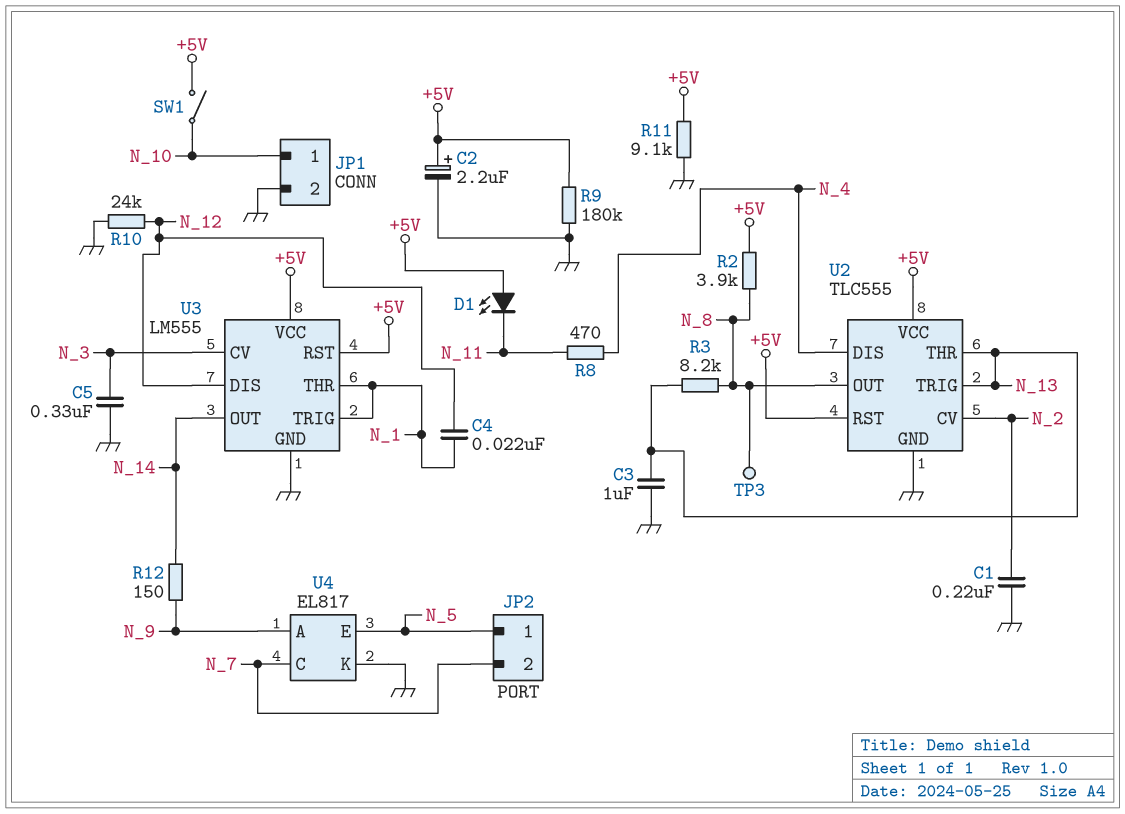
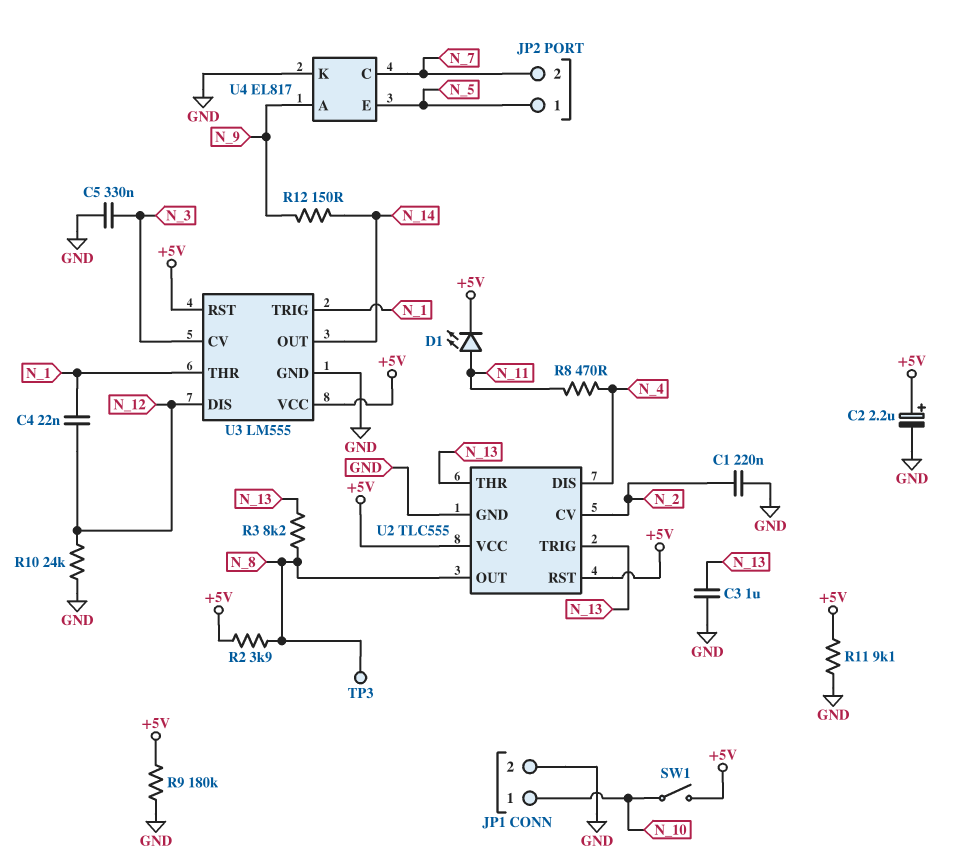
D1: LED (A +5V, K N_11) -> LED (A N_11, K +5V)

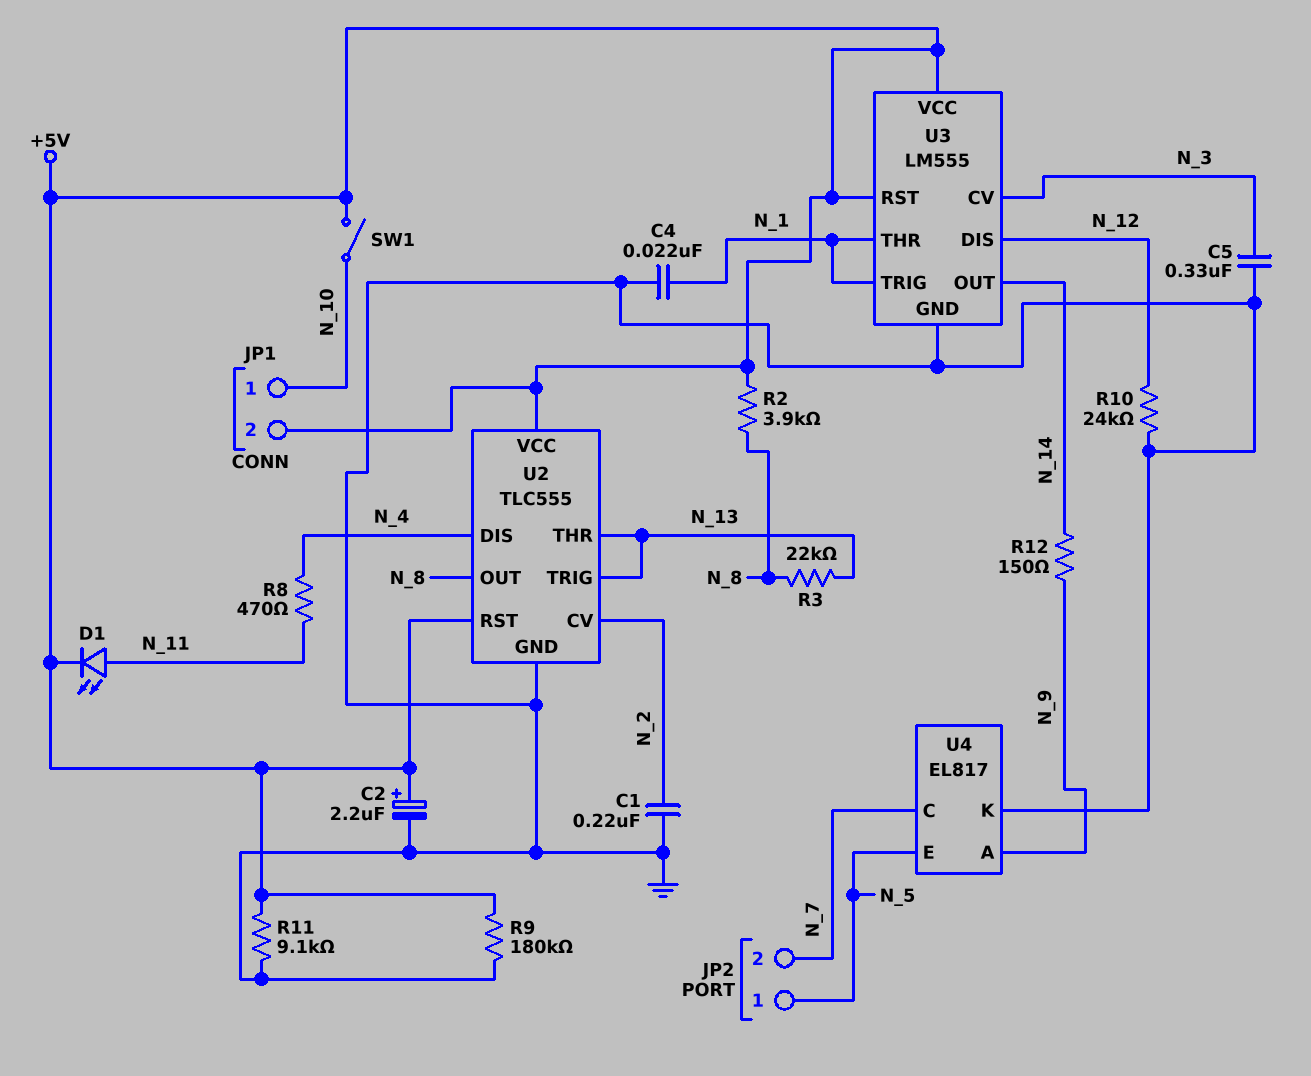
C3: 1uF (GND, N_13) -> none
C4: 22nF (N_1, N_12) -> 22nF (GND, N_1)
JP1 pin 2: GND -> +5V
R3: 8.2k (N_8, N_13) -> 22k (N_8, N_13)
TP3: test point (N_8) -> none

